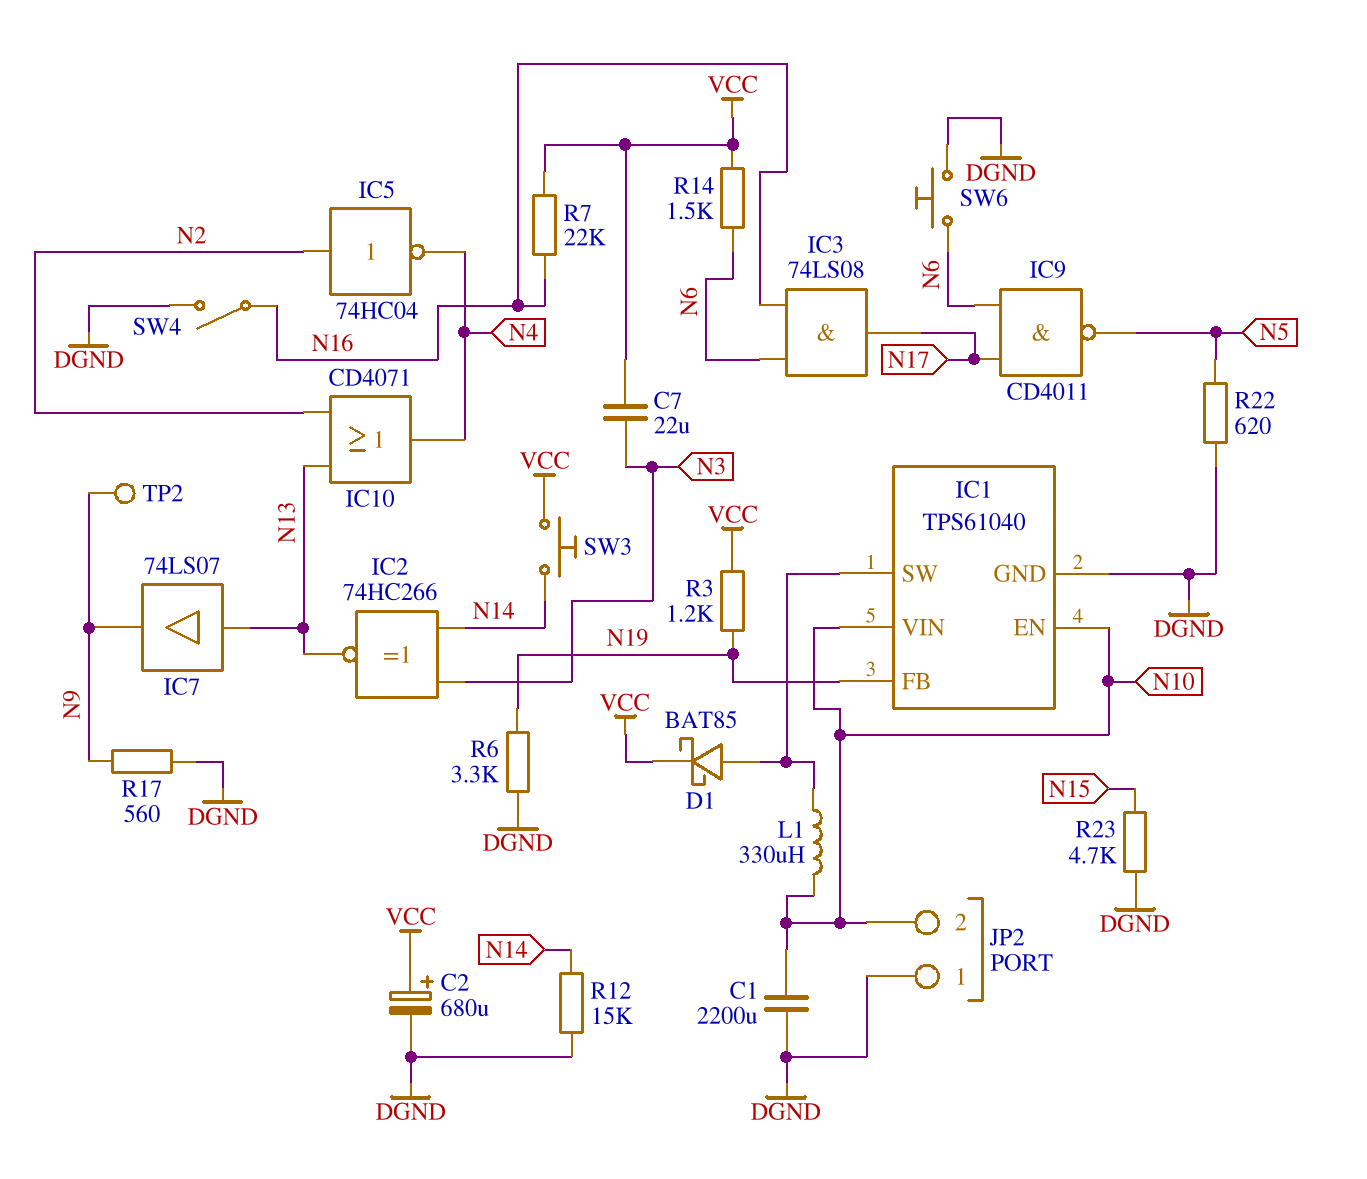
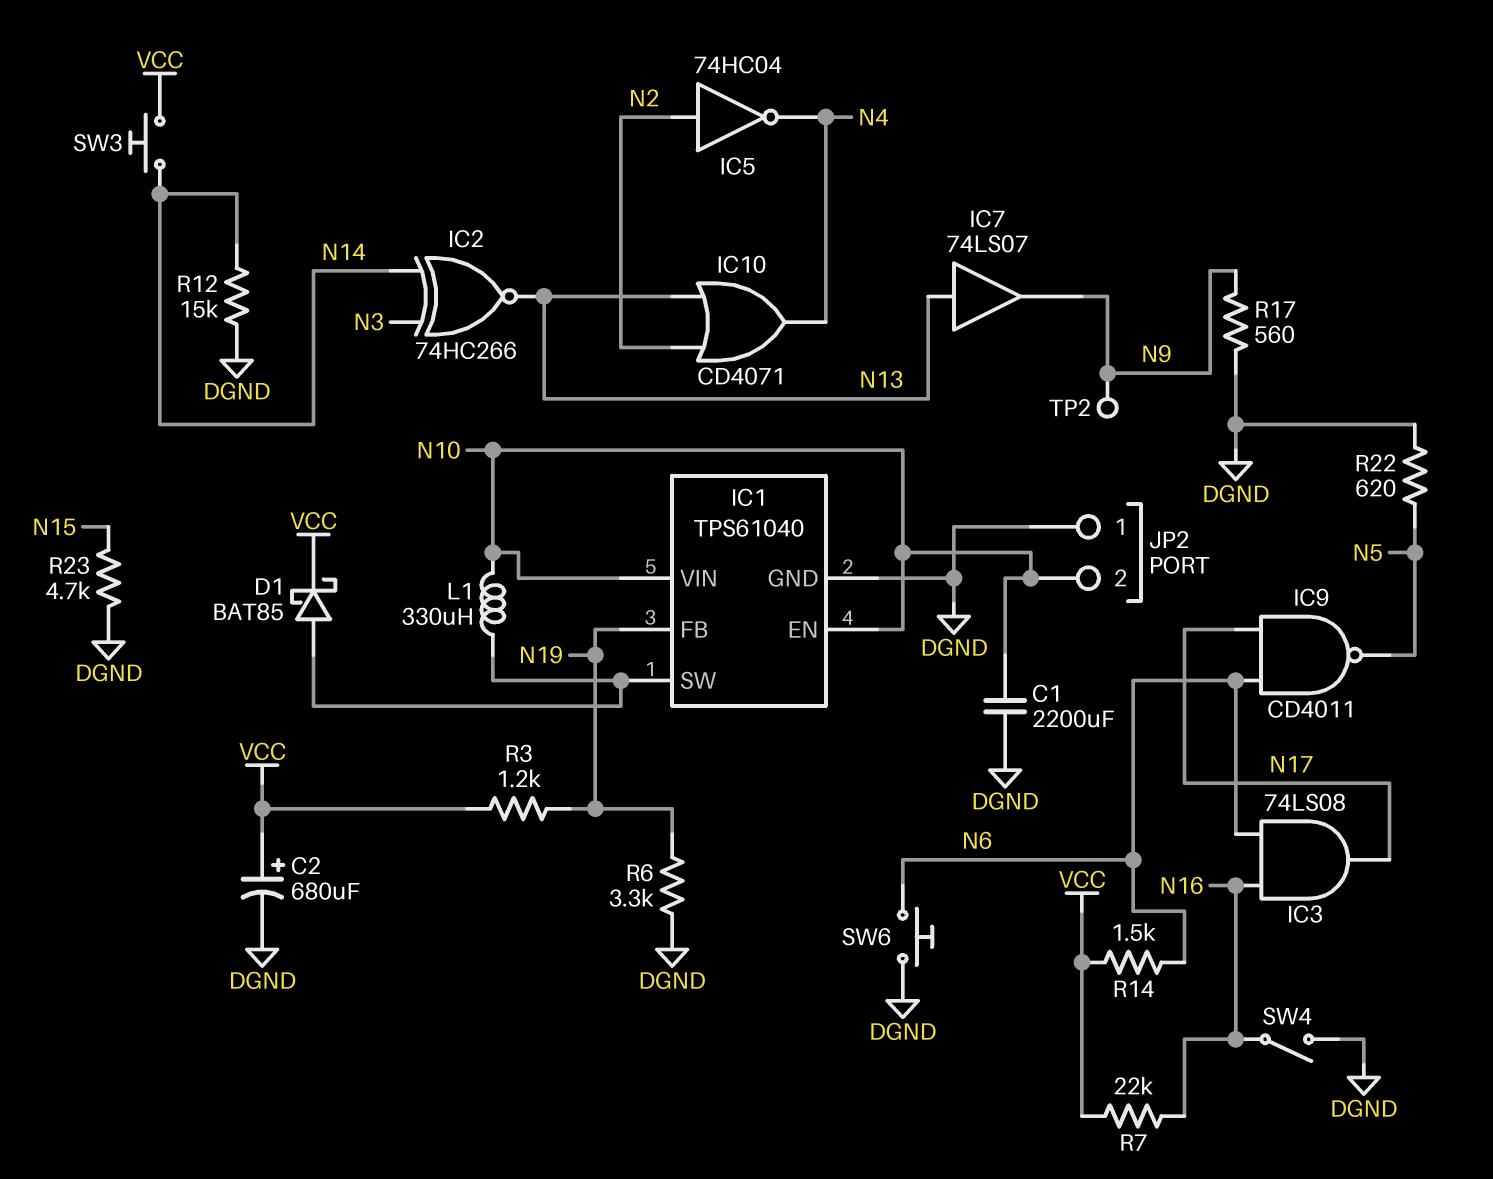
C7: 22uF (N3, VCC) -> none

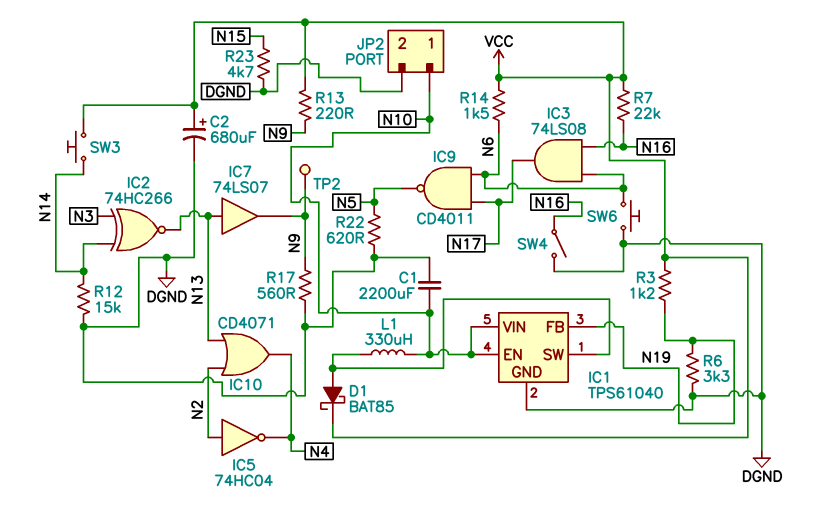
JP2 pin 1: DGND -> N10
JP2 pin 2: N10 -> DGND
R13: none -> 220 (N9, VCC)

